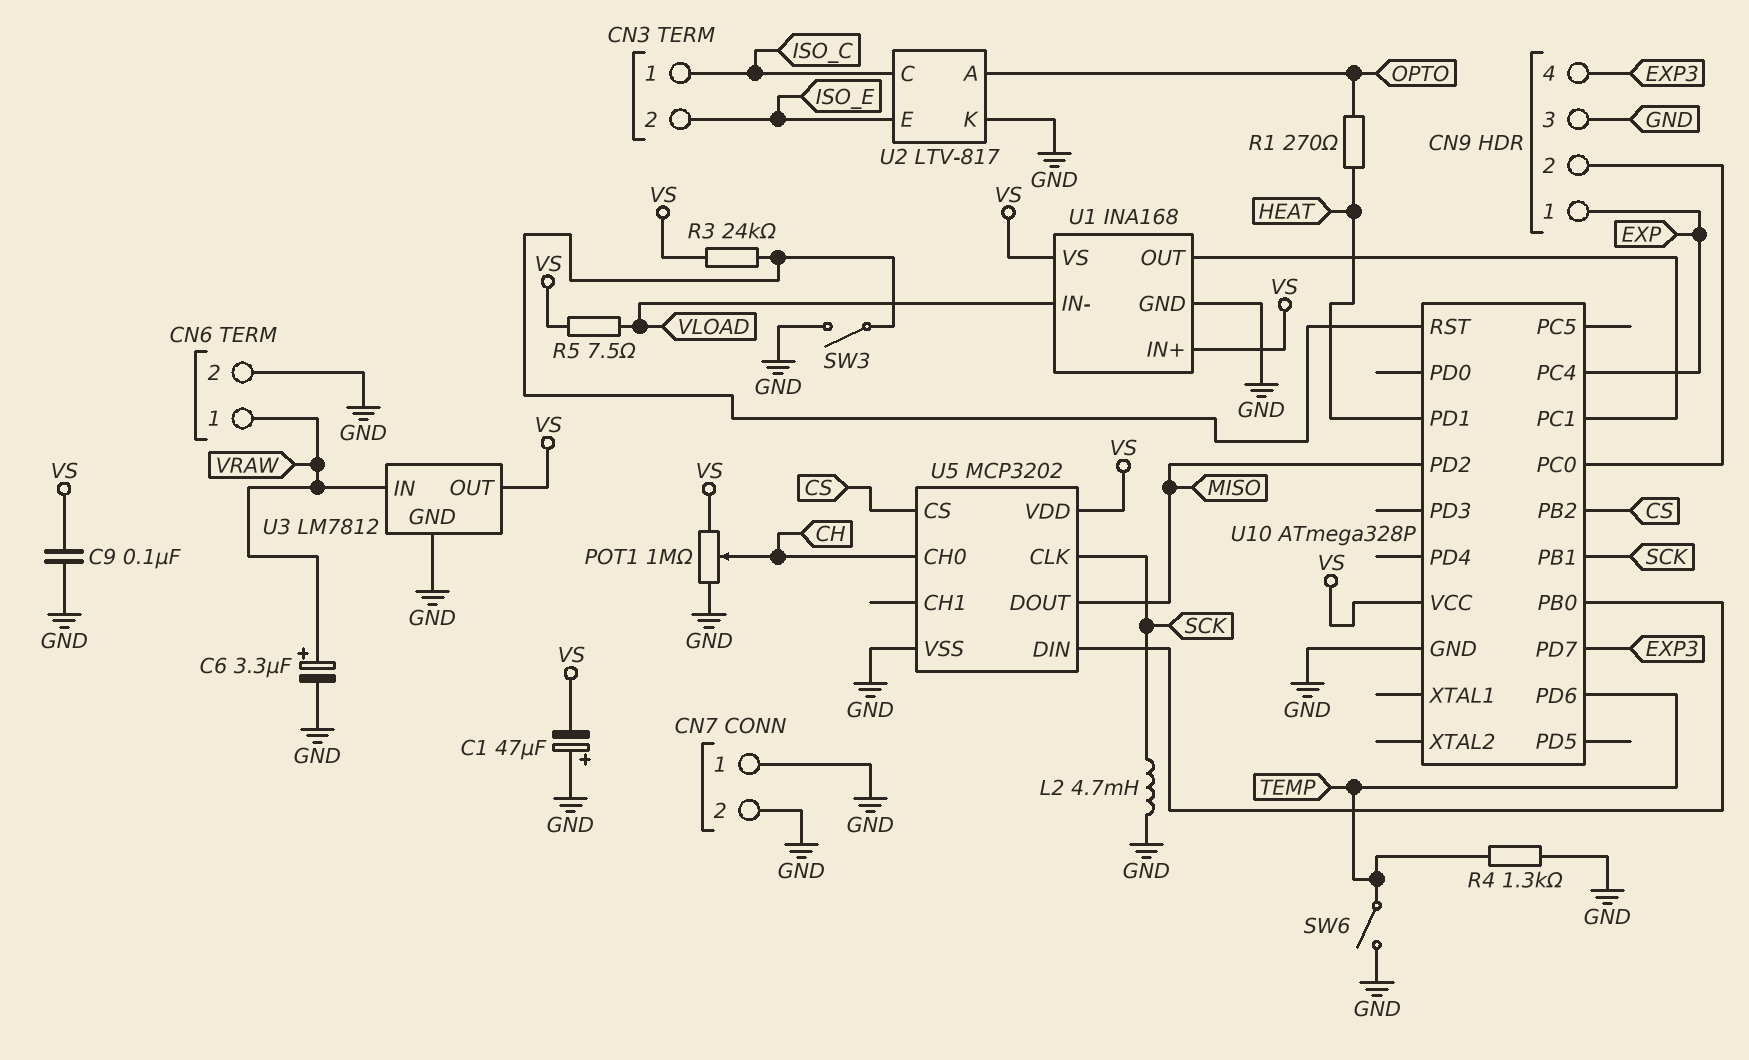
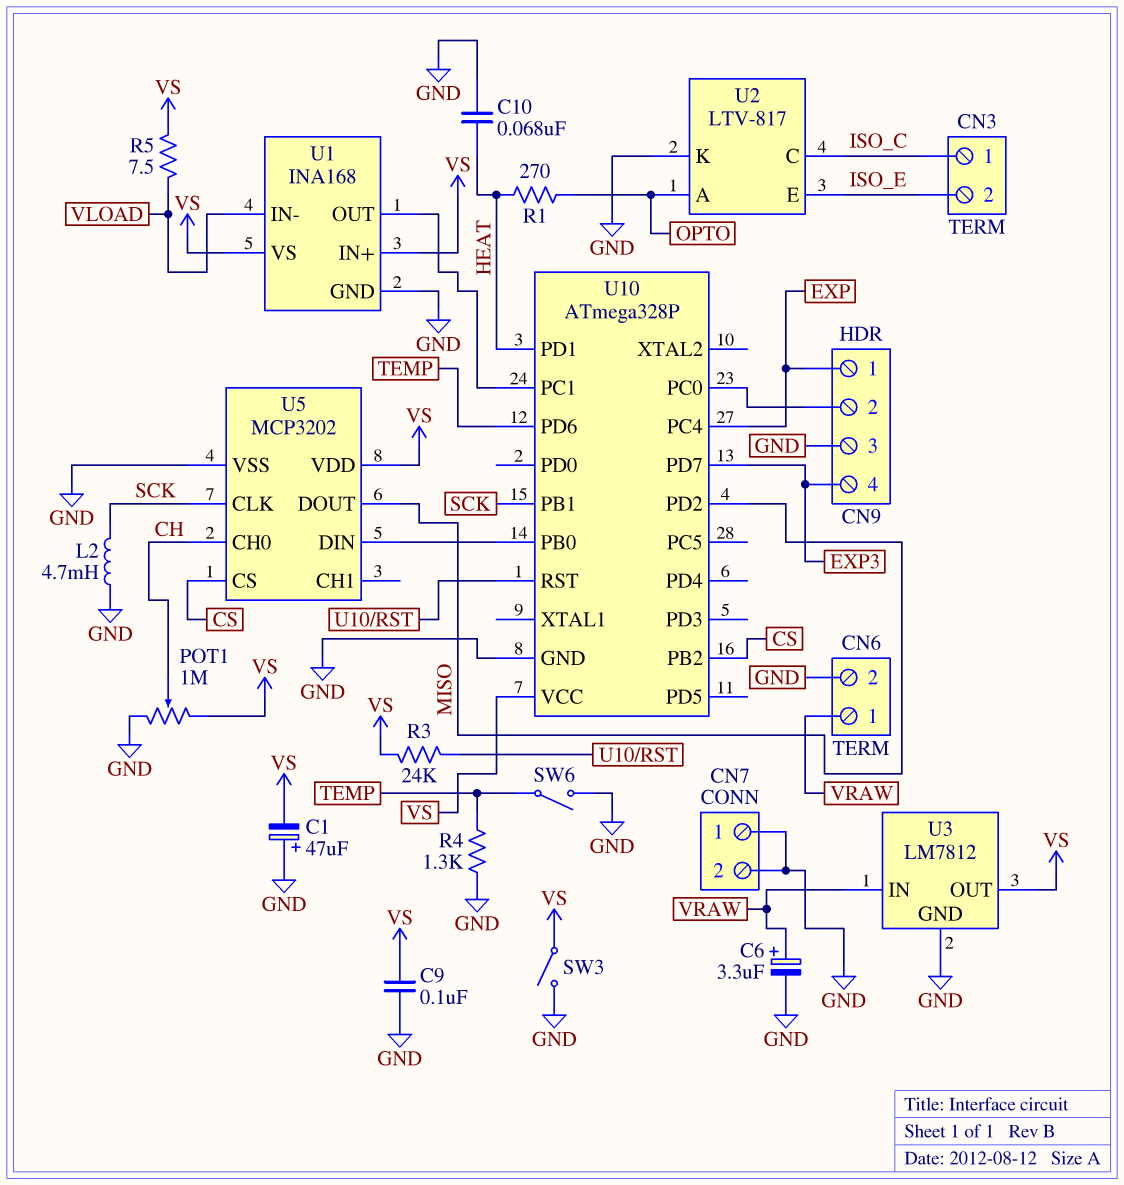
C10: none -> 68nF (GND, HEAT)
SW3: switch (GND, U10/RST) -> switch (GND, VS)

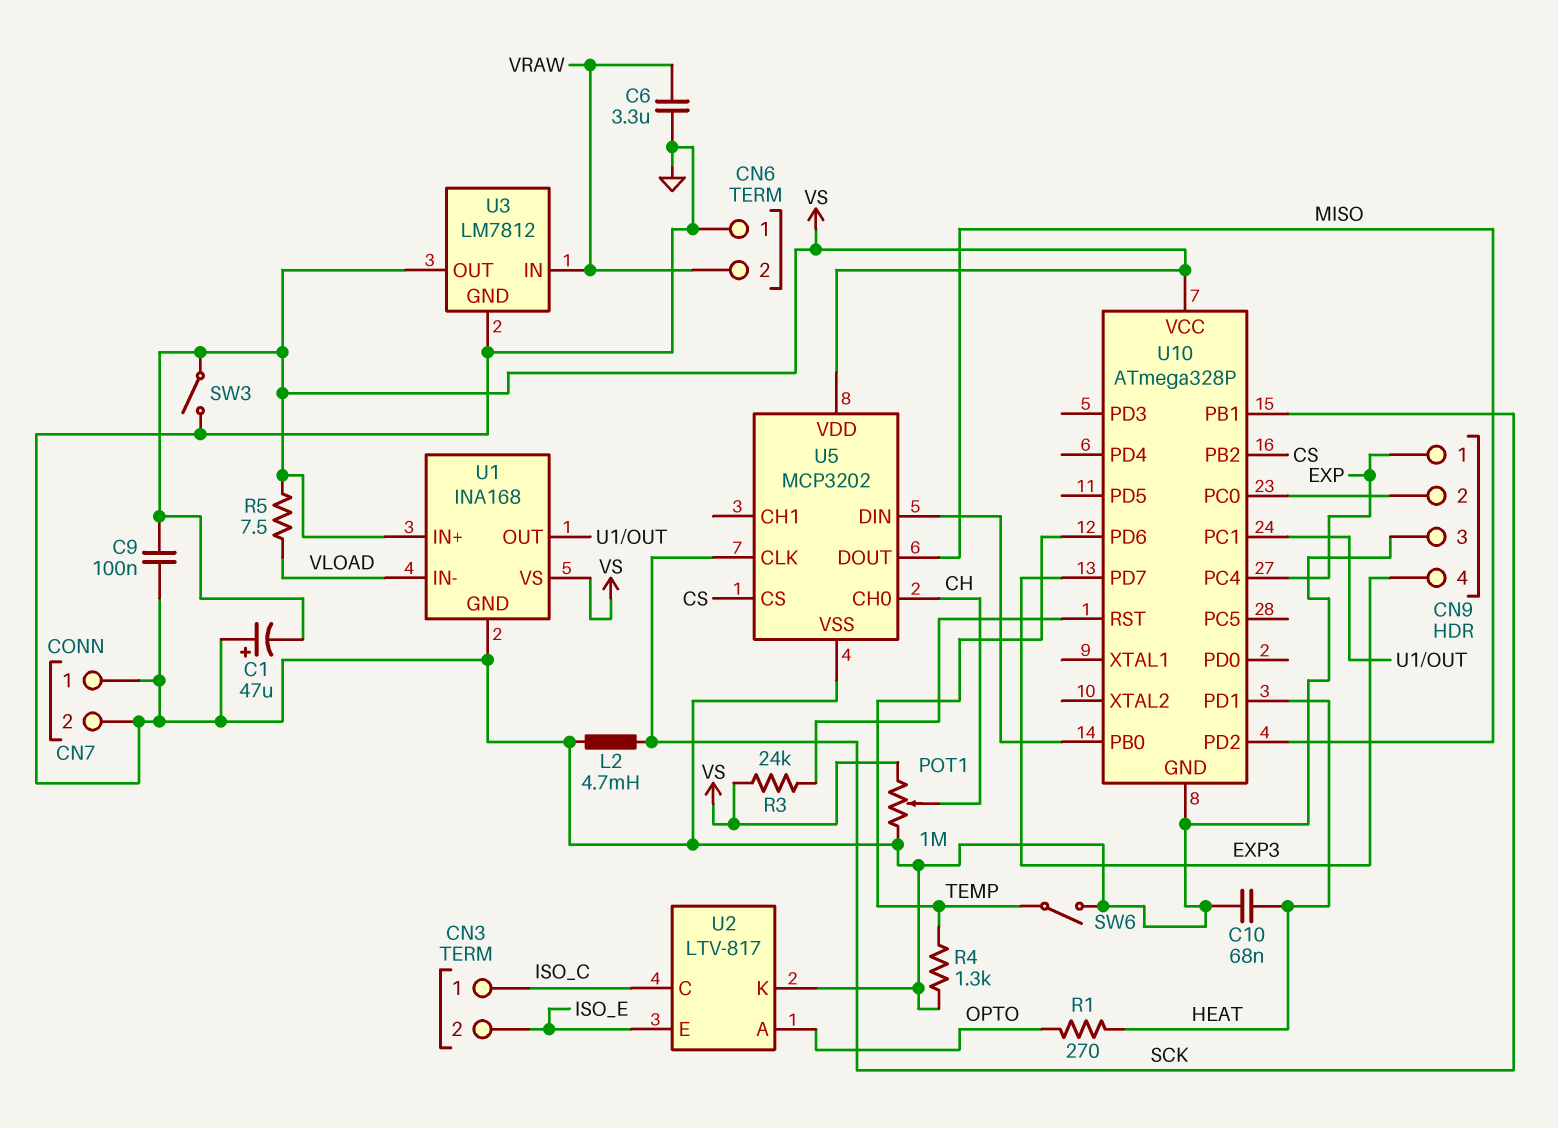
C6: 3.3uF (plus VRAW, minus GND) -> 3.3uF (GND, VRAW)
CN6 pin 1: VRAW -> GND
CN6 pin 2: GND -> VRAW

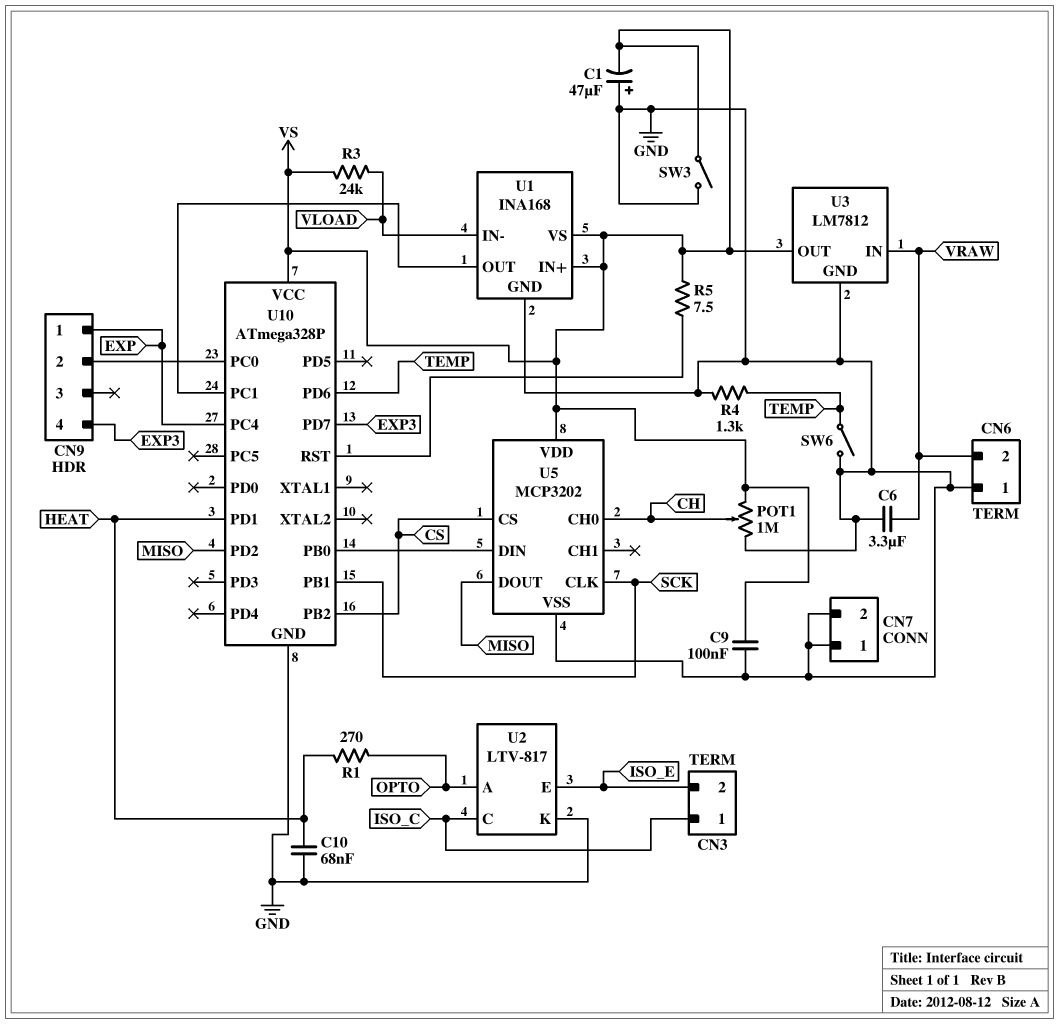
CN9 pin 3: GND -> none
L2: 4.7mH (GND, SCK) -> none
R3: 24k (U10/RST, VS) -> 24k (VLOAD, VS)
R5: 7.5 (VLOAD, VS) -> 7.5 (U10/RST, VS)

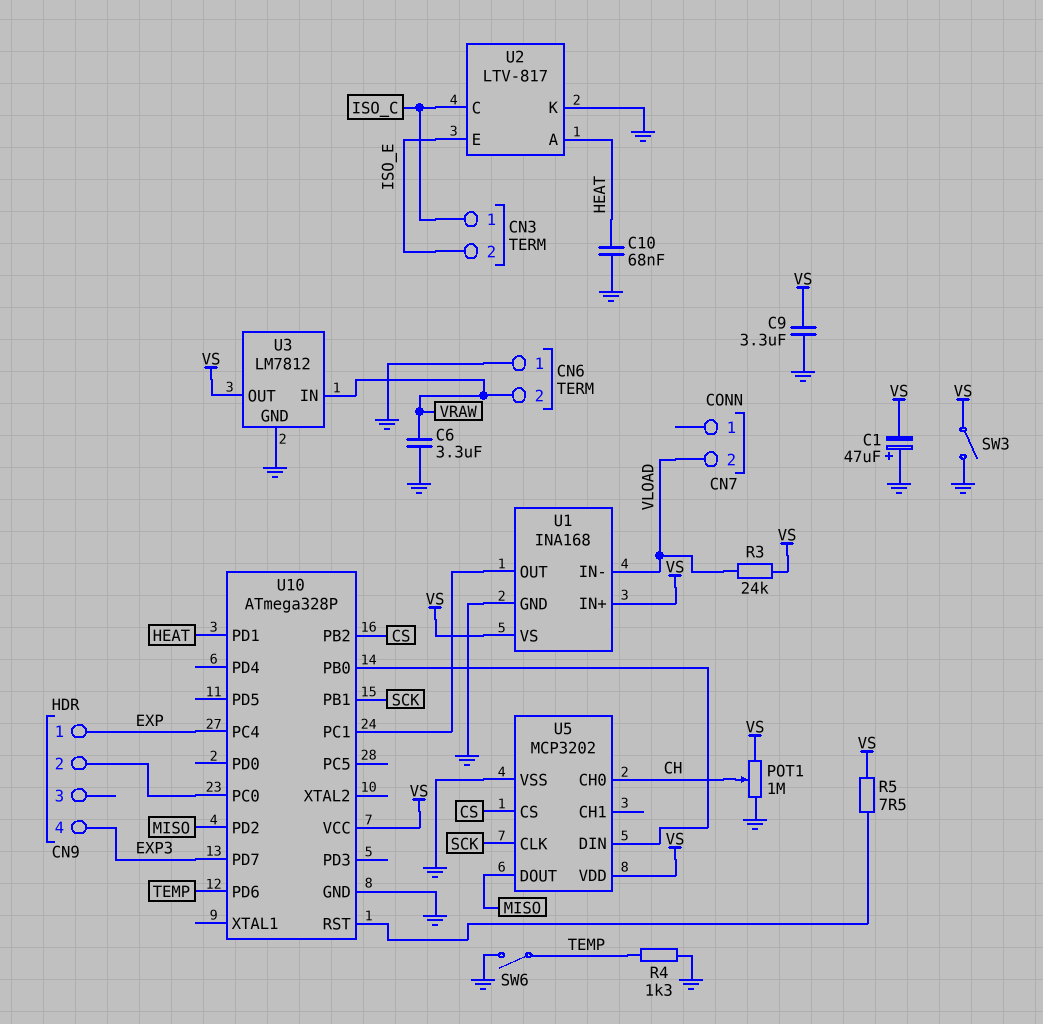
C9: 100nF (GND, VS) -> 3.3uF (GND, VS)
CN7 pin 1: GND -> none
CN7 pin 2: GND -> VLOAD
R1: 270 (HEAT, OPTO) -> none
U2 pin A: OPTO -> HEAT

